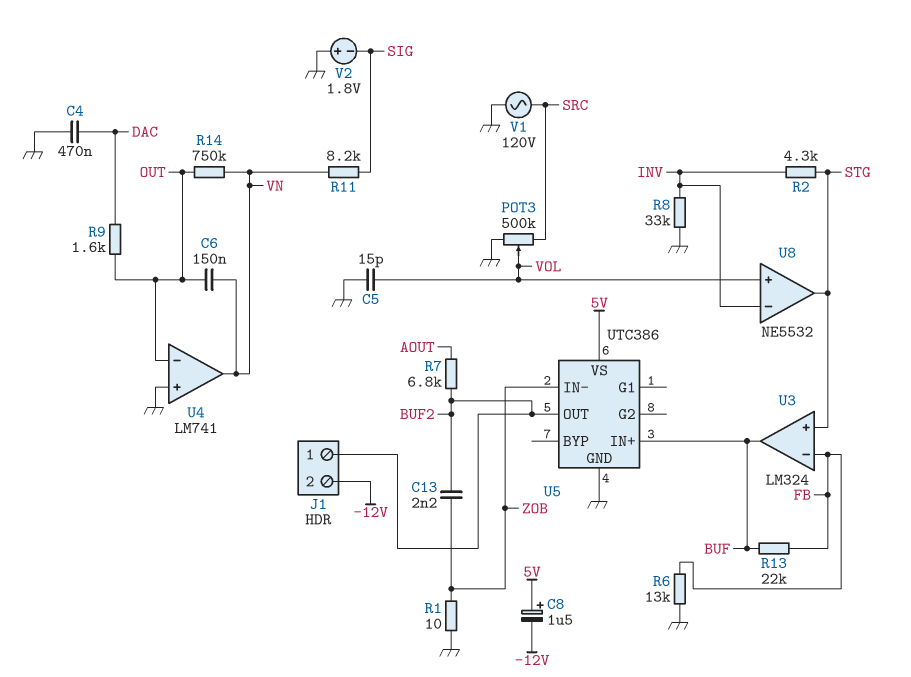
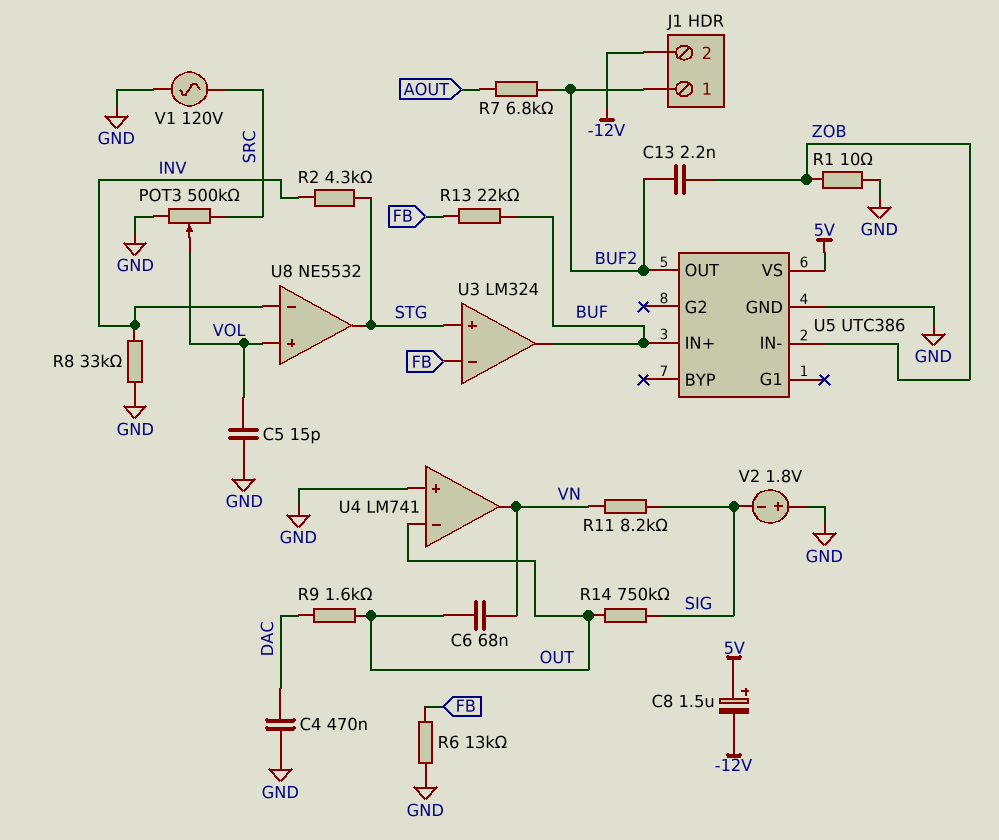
C6: 150nF (OUT, VN) -> 68nF (OUT, VN)
R14: 750k (OUT, VN) -> 750k (OUT, SIG)

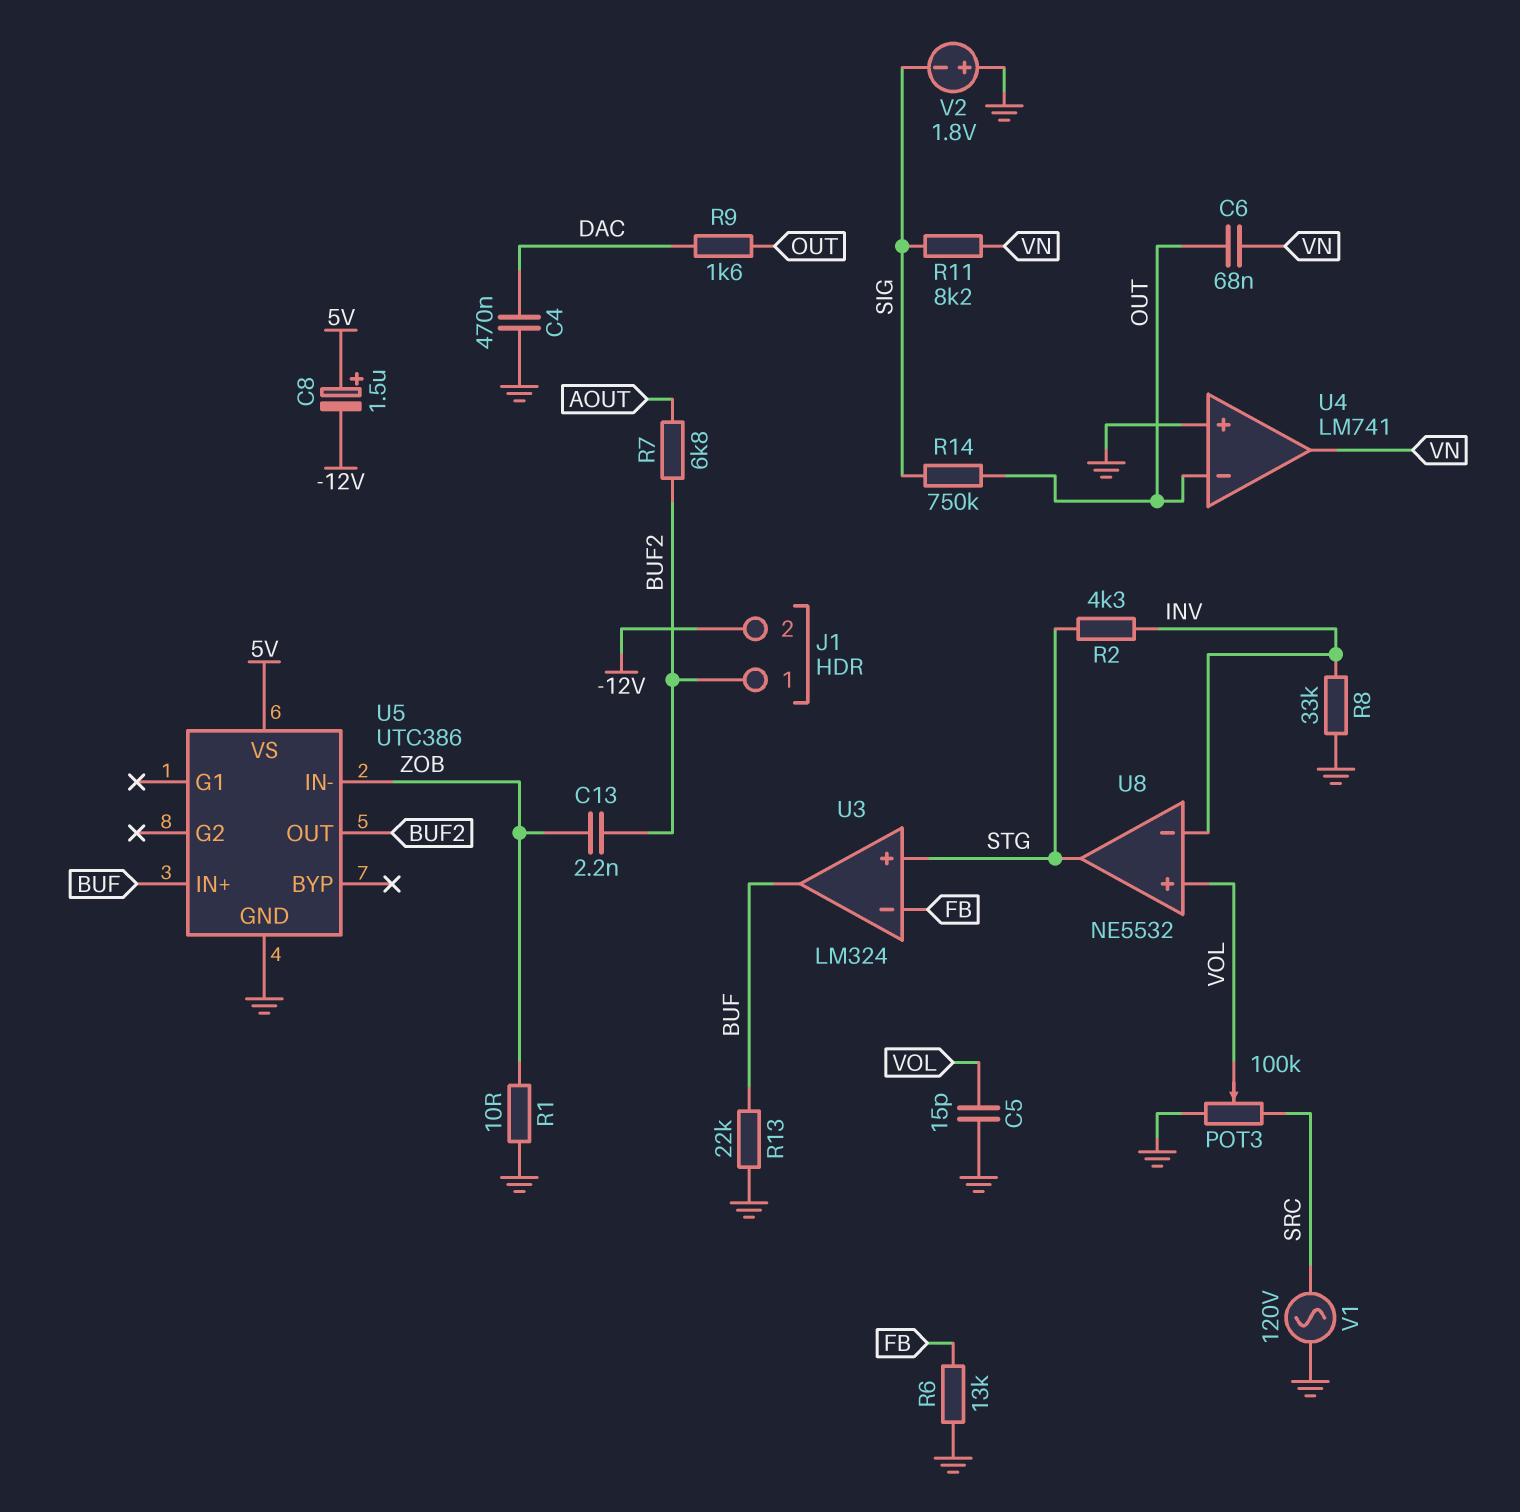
POT3: 500k (GND, SRC, wiper VOL) -> 100k (GND, SRC, wiper VOL)
R13: 22k (BUF, FB) -> 22k (BUF, GND)

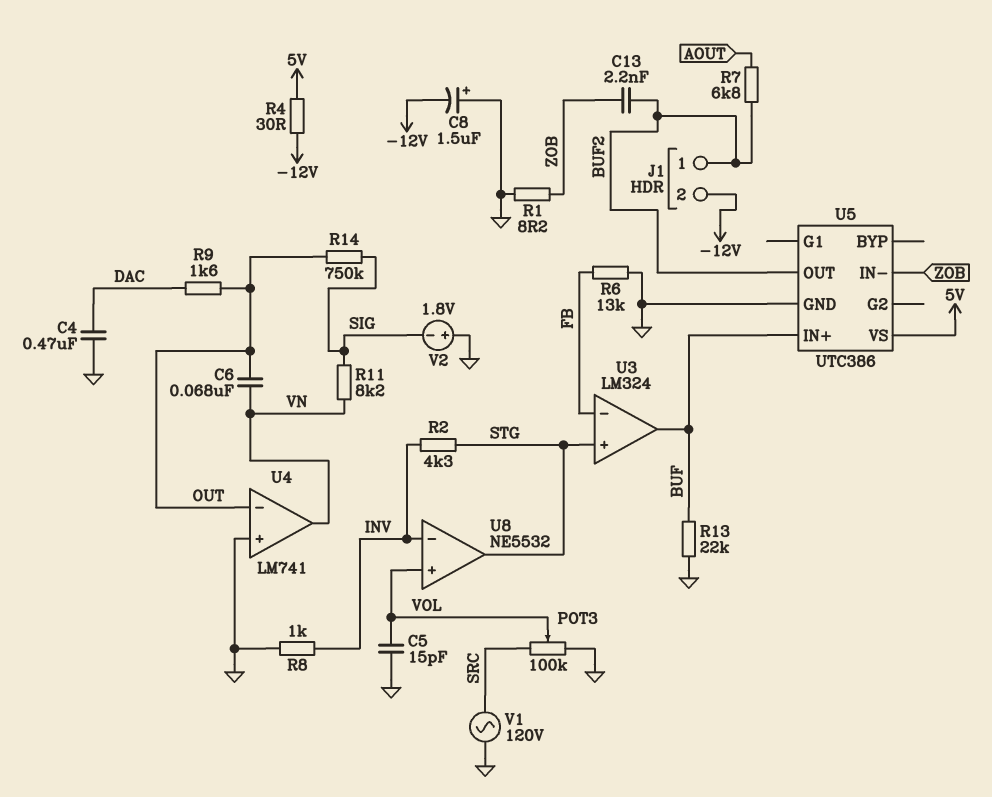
C8: 1.5uF (plus 5V, minus -12V) -> 1.5uF (plus GND, minus -12V)
R1: 10 (GND, ZOB) -> 8.2 (GND, ZOB)
R4: none -> 30 (-12V, 5V)
R8: 33k (GND, INV) -> 1k (GND, INV)

